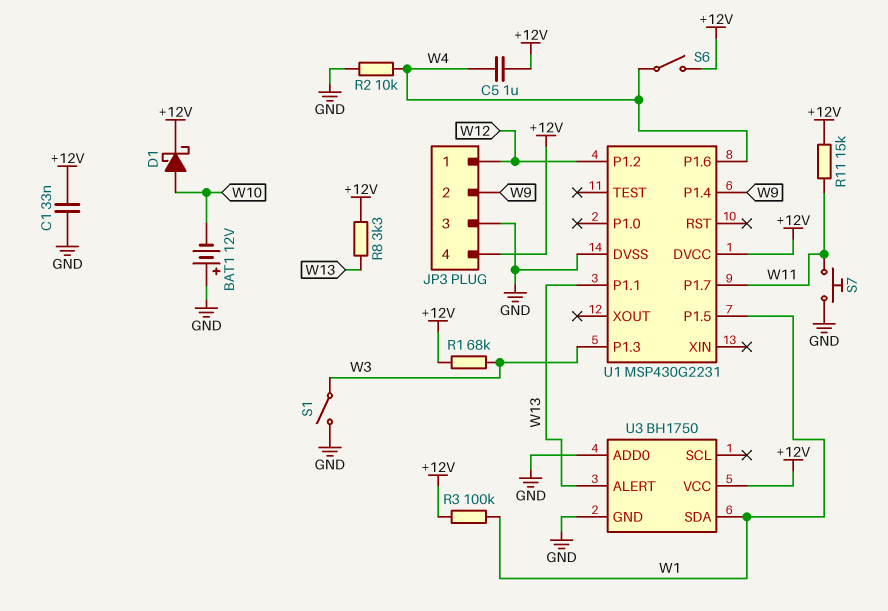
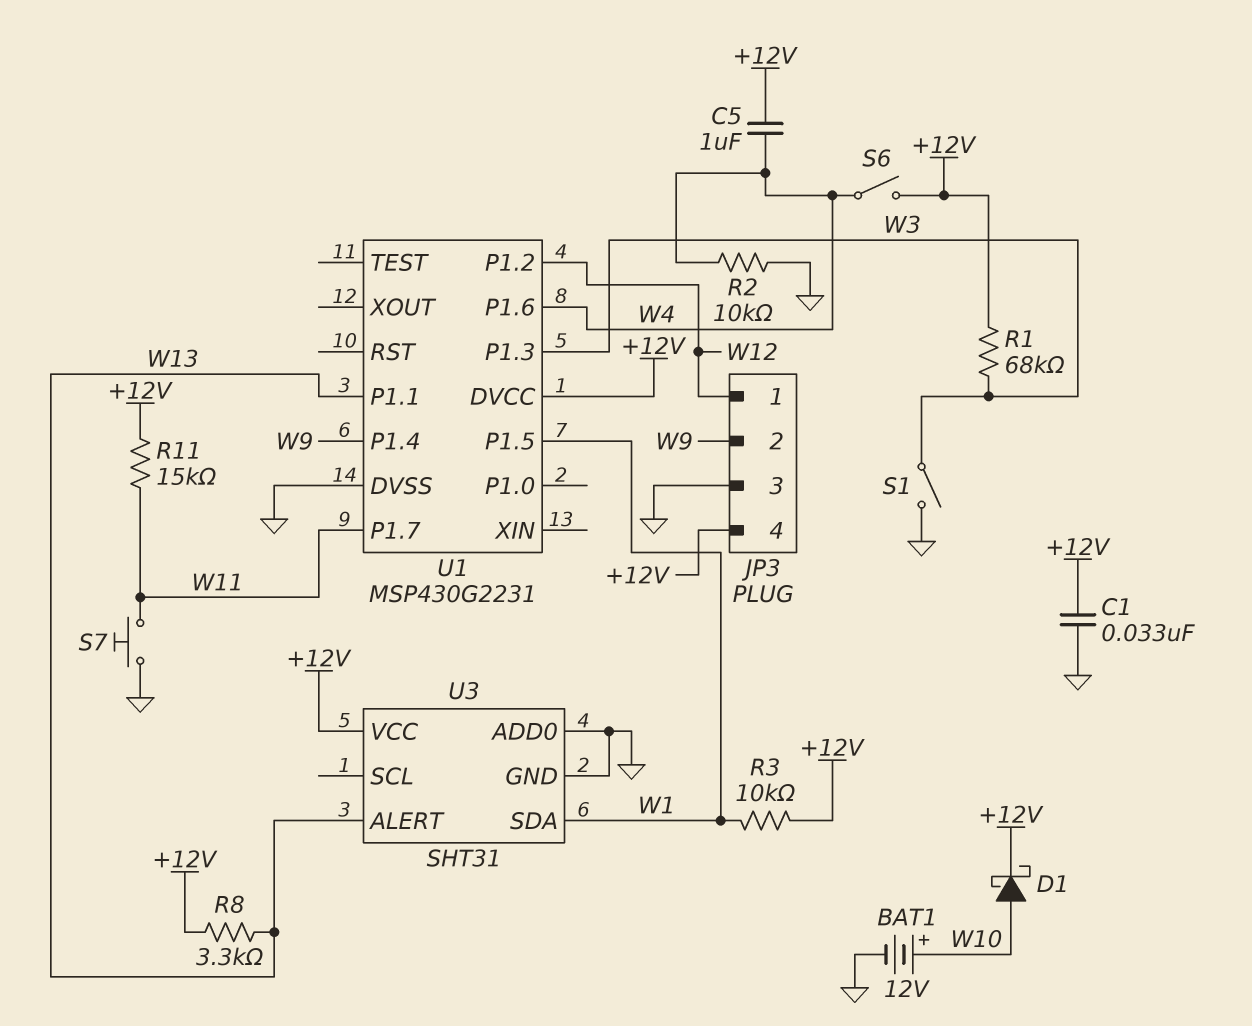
BAT1: 12V (plus GND, minus W10) -> 12V (plus W10, minus GND)
R3: 100k (+12V, W1) -> 10k (+12V, W1)
U3: BH1750 -> SHT31

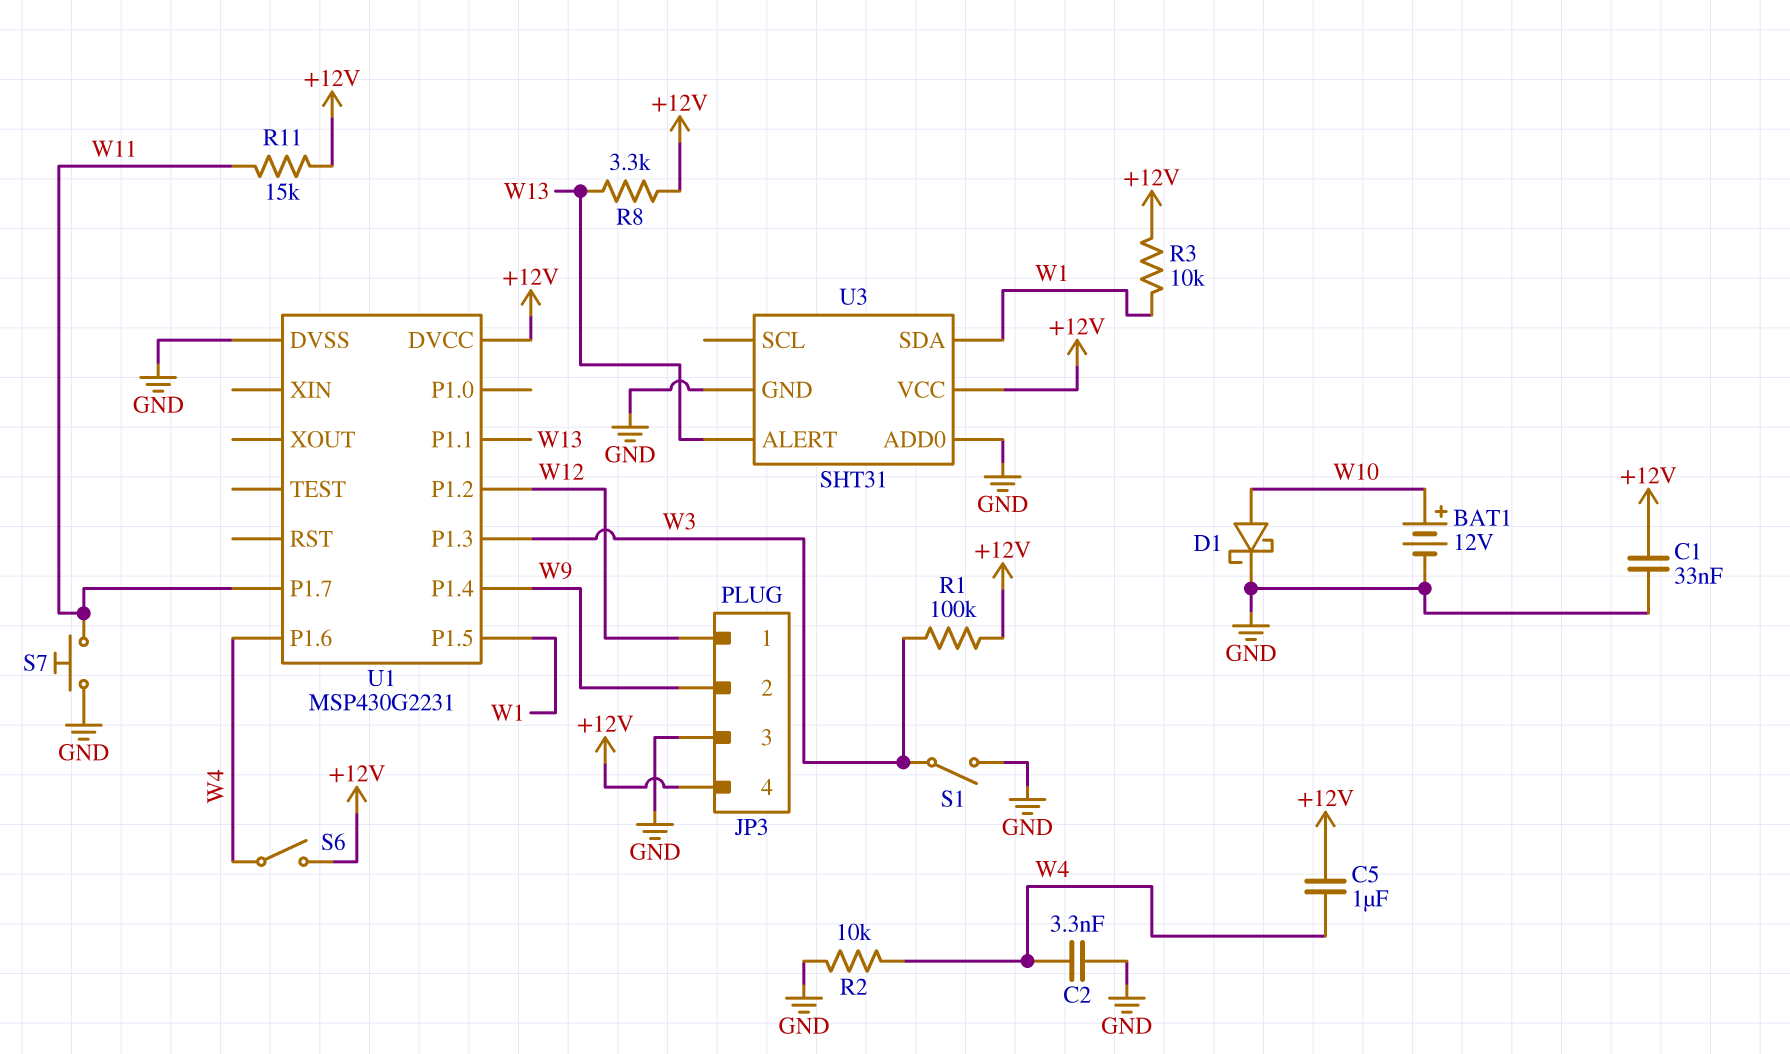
C2: none -> 3.3nF (GND, W4)
D1: schottky (A W10, K +12V) -> schottky (A W10, K GND)
R1: 68k (+12V, W3) -> 100k (+12V, W3)

